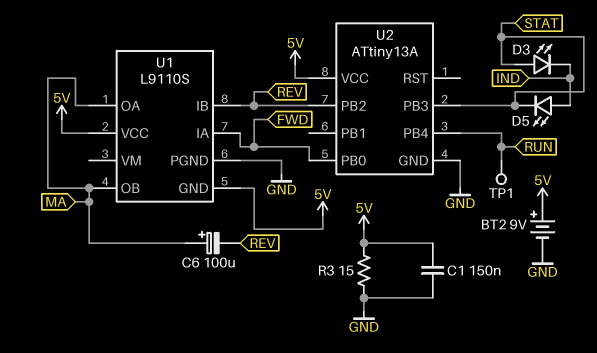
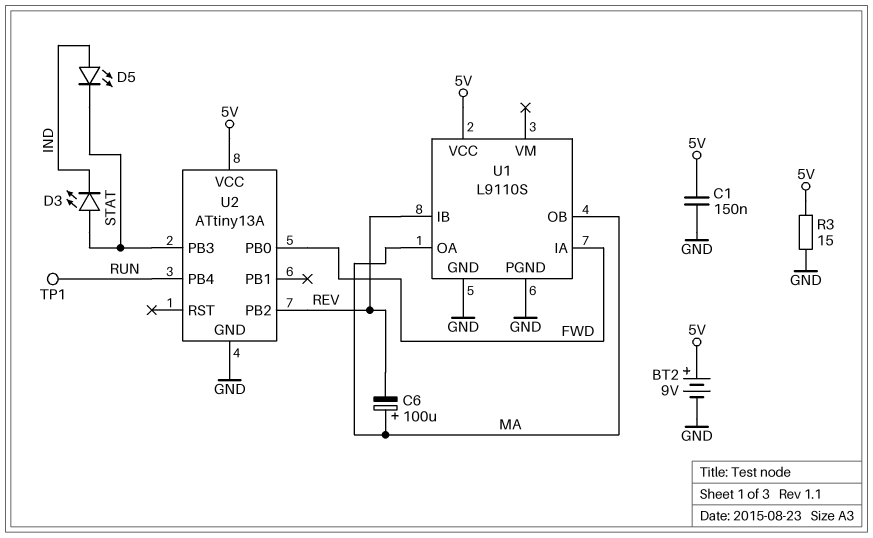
U1 pin GND: 5V -> GND

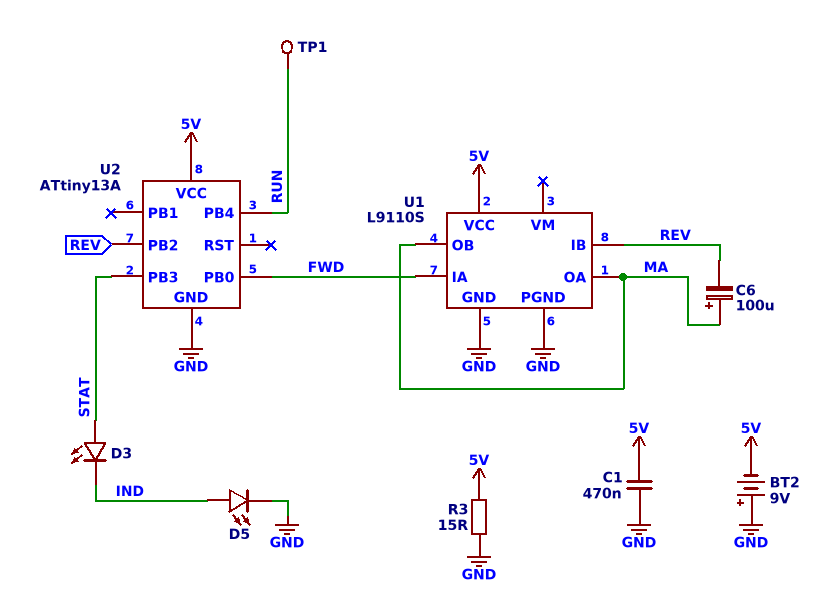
BT2: 9V (plus 5V, minus GND) -> 9V (plus GND, minus 5V)
C1: 150nF (5V, GND) -> 470nF (5V, GND)
D5: LED (A IND, K STAT) -> LED (A IND, K GND)

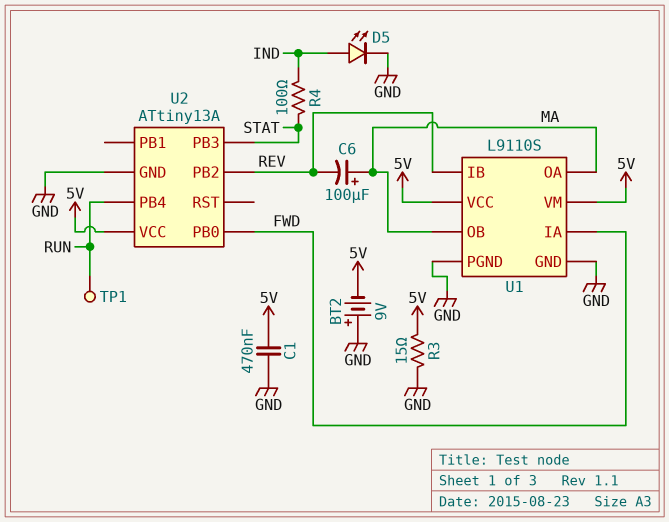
D3: LED (A STAT, K IND) -> none
R4: none -> 100 (IND, STAT)
U1 pin VM: none -> 5V

